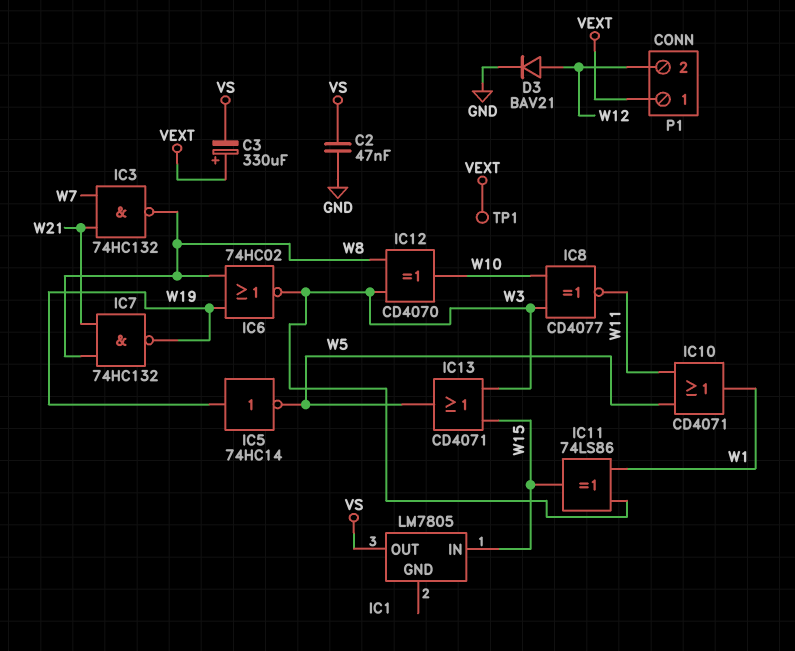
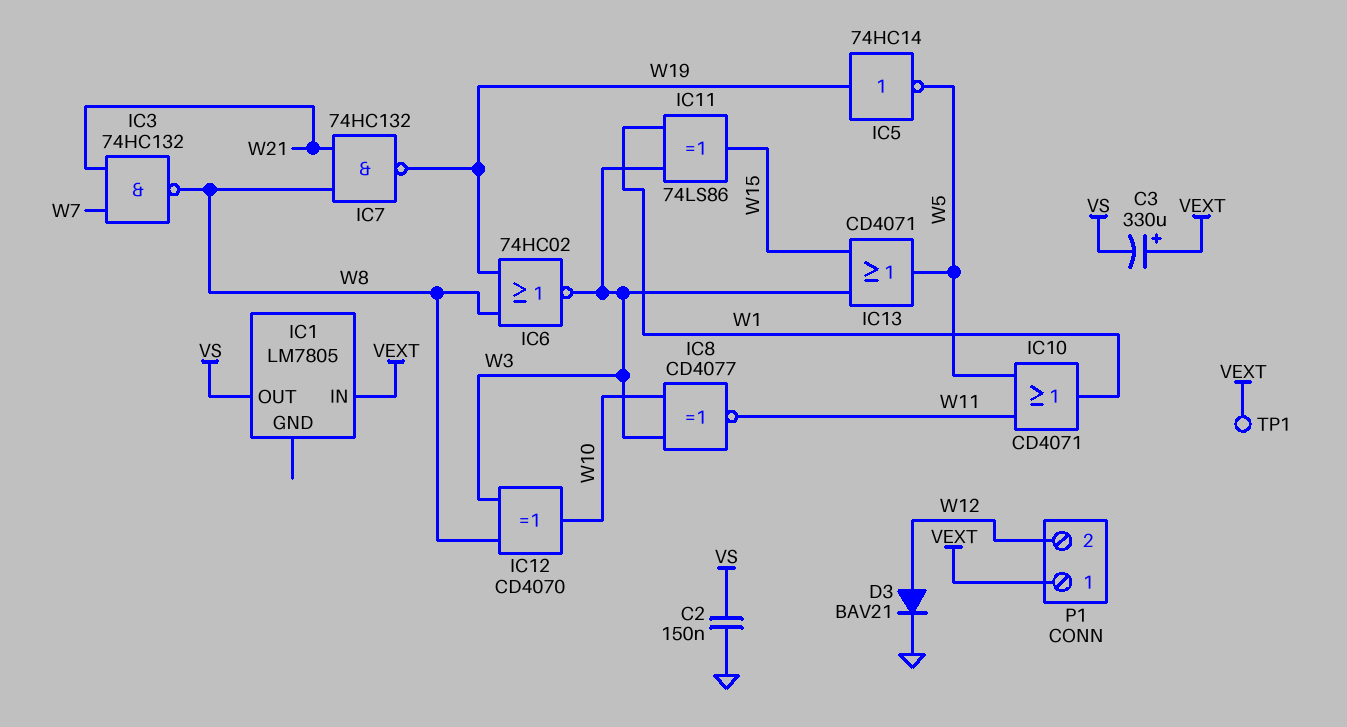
C2: 47nF (GND, VS) -> 150nF (GND, VS)
IC1 pin IN: W15 -> VEXT

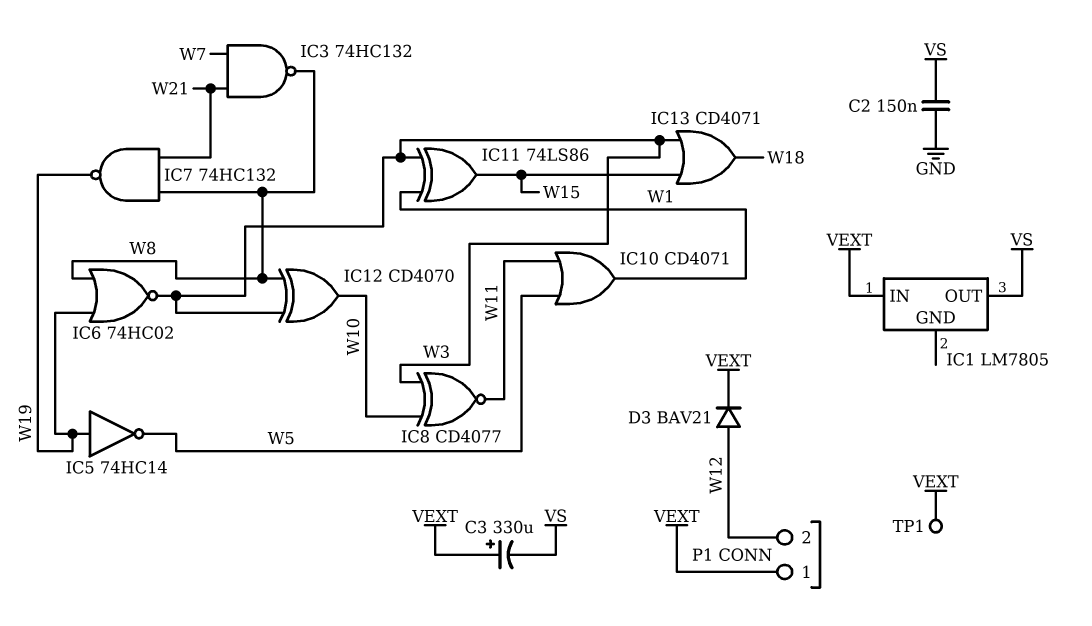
D3: diode BAV21 (A W12, K GND) -> diode BAV21 (A W12, K VEXT)
IC13: OR CD4071 (in W3, in W15, out W5) -> OR CD4071 (in W3, in W15, out W18)

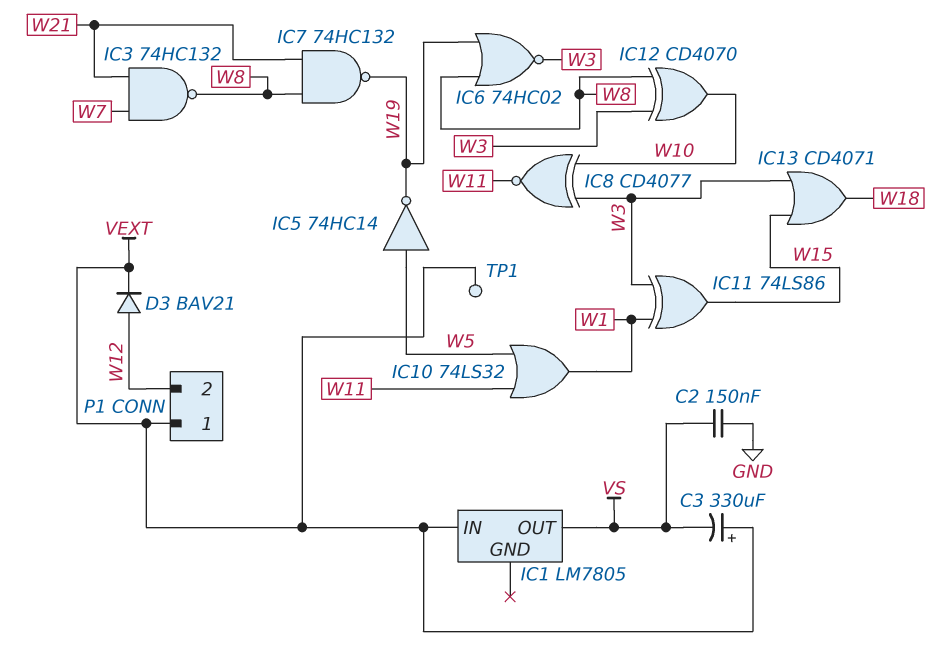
IC5: NOT 74HC14 (in W19, out W5) -> NOT 74HC14 (in W5, out W19)
IC10: OR CD4071 (in W5, in W11, out W1) -> OR 74LS32 (in W5, in W11, out W1)

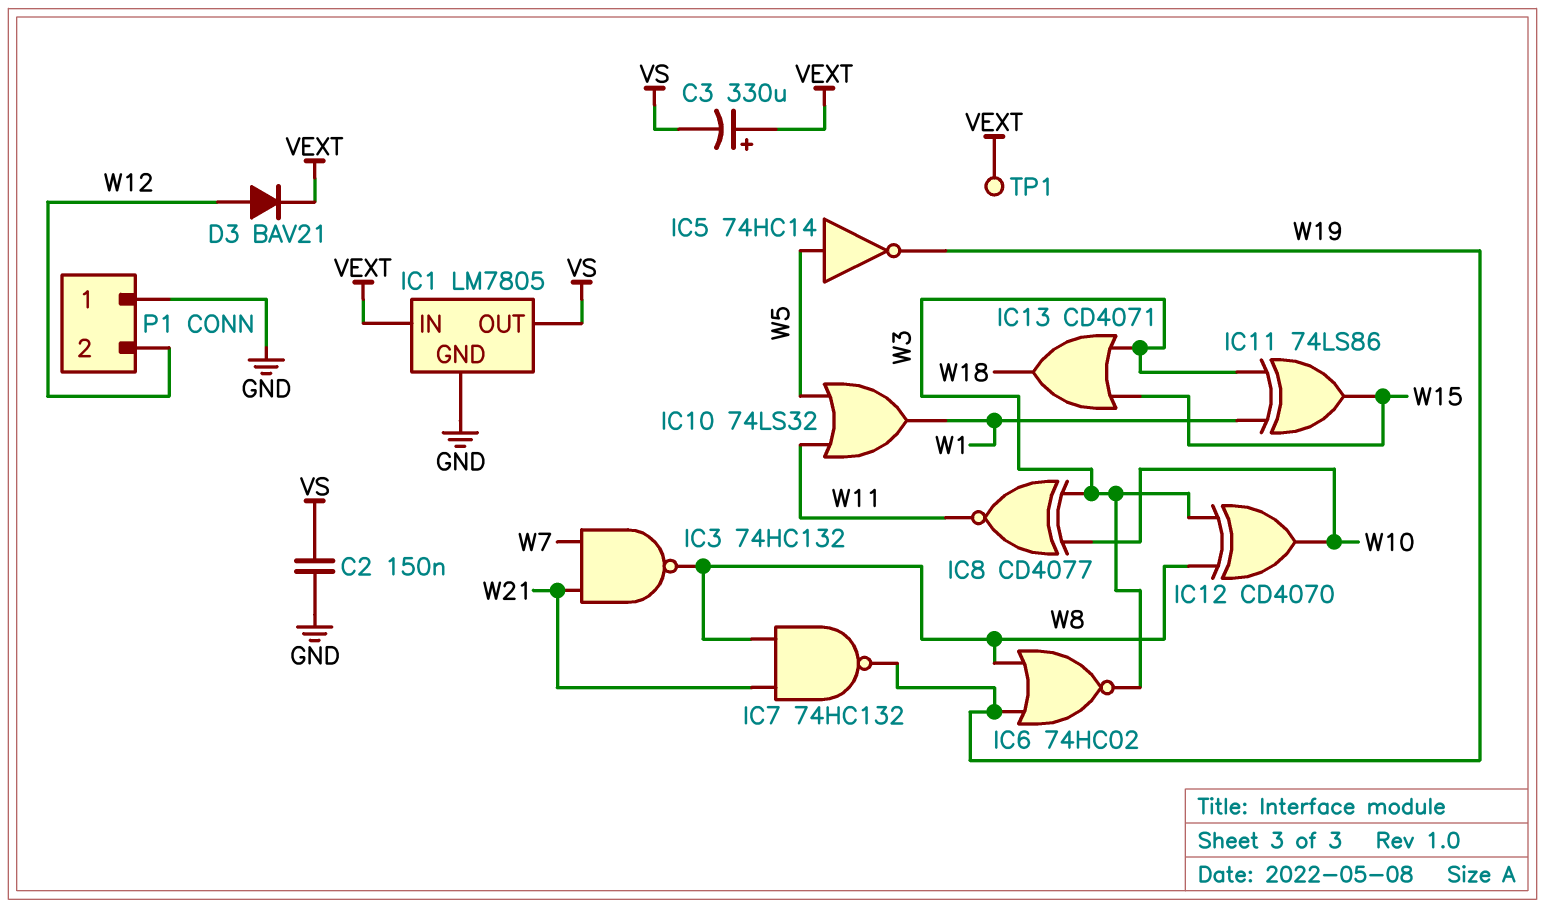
IC1 pin GND: none -> GND
P1 pin 1: VEXT -> GND

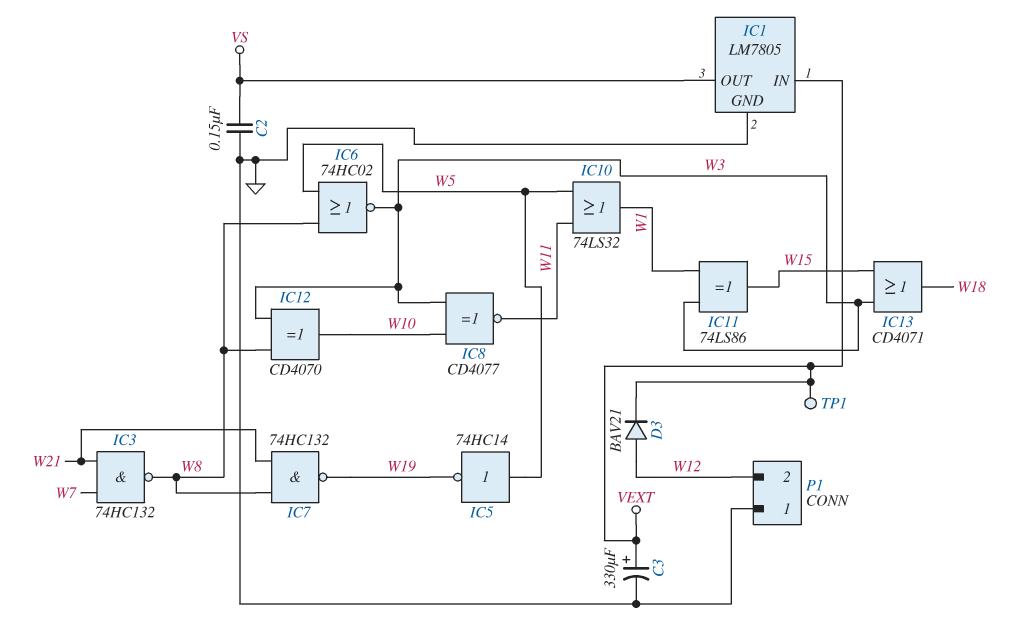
C3: 330uF (plus VEXT, minus VS) -> 330uF (plus VEXT, minus GND)
IC6: NOR 74HC02 (in W8, in W19, out W3) -> NOR 74HC02 (in W5, in W8, out W3)

